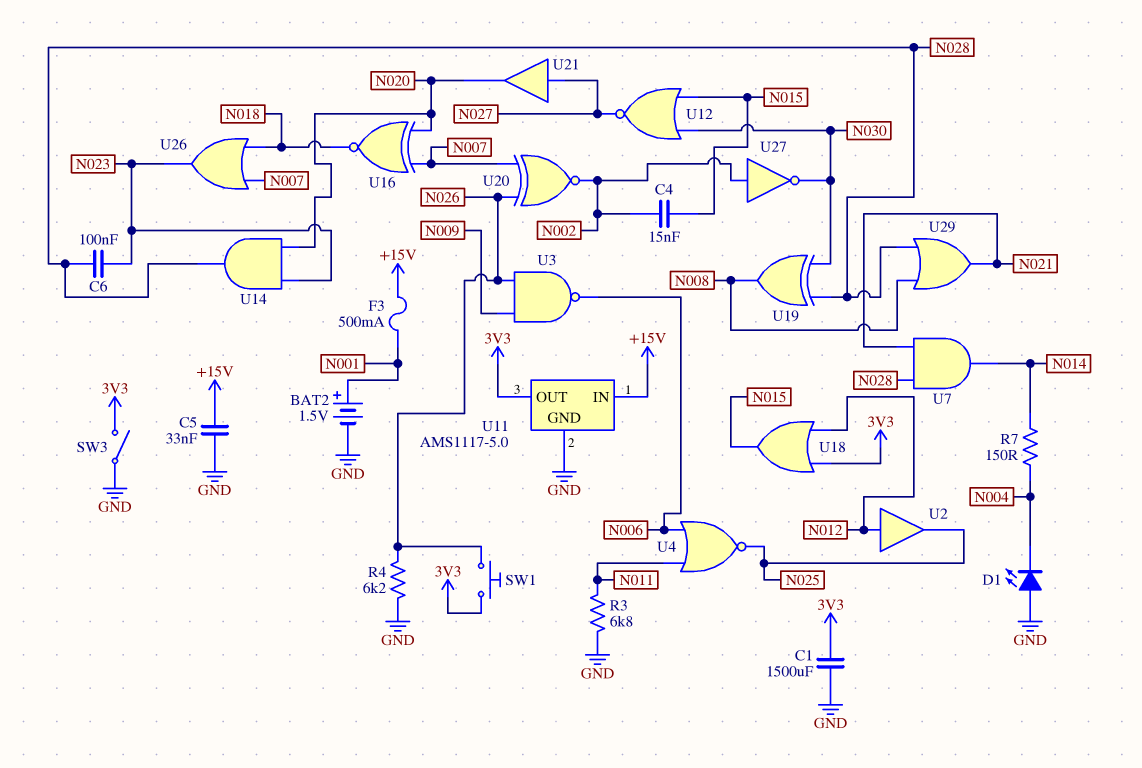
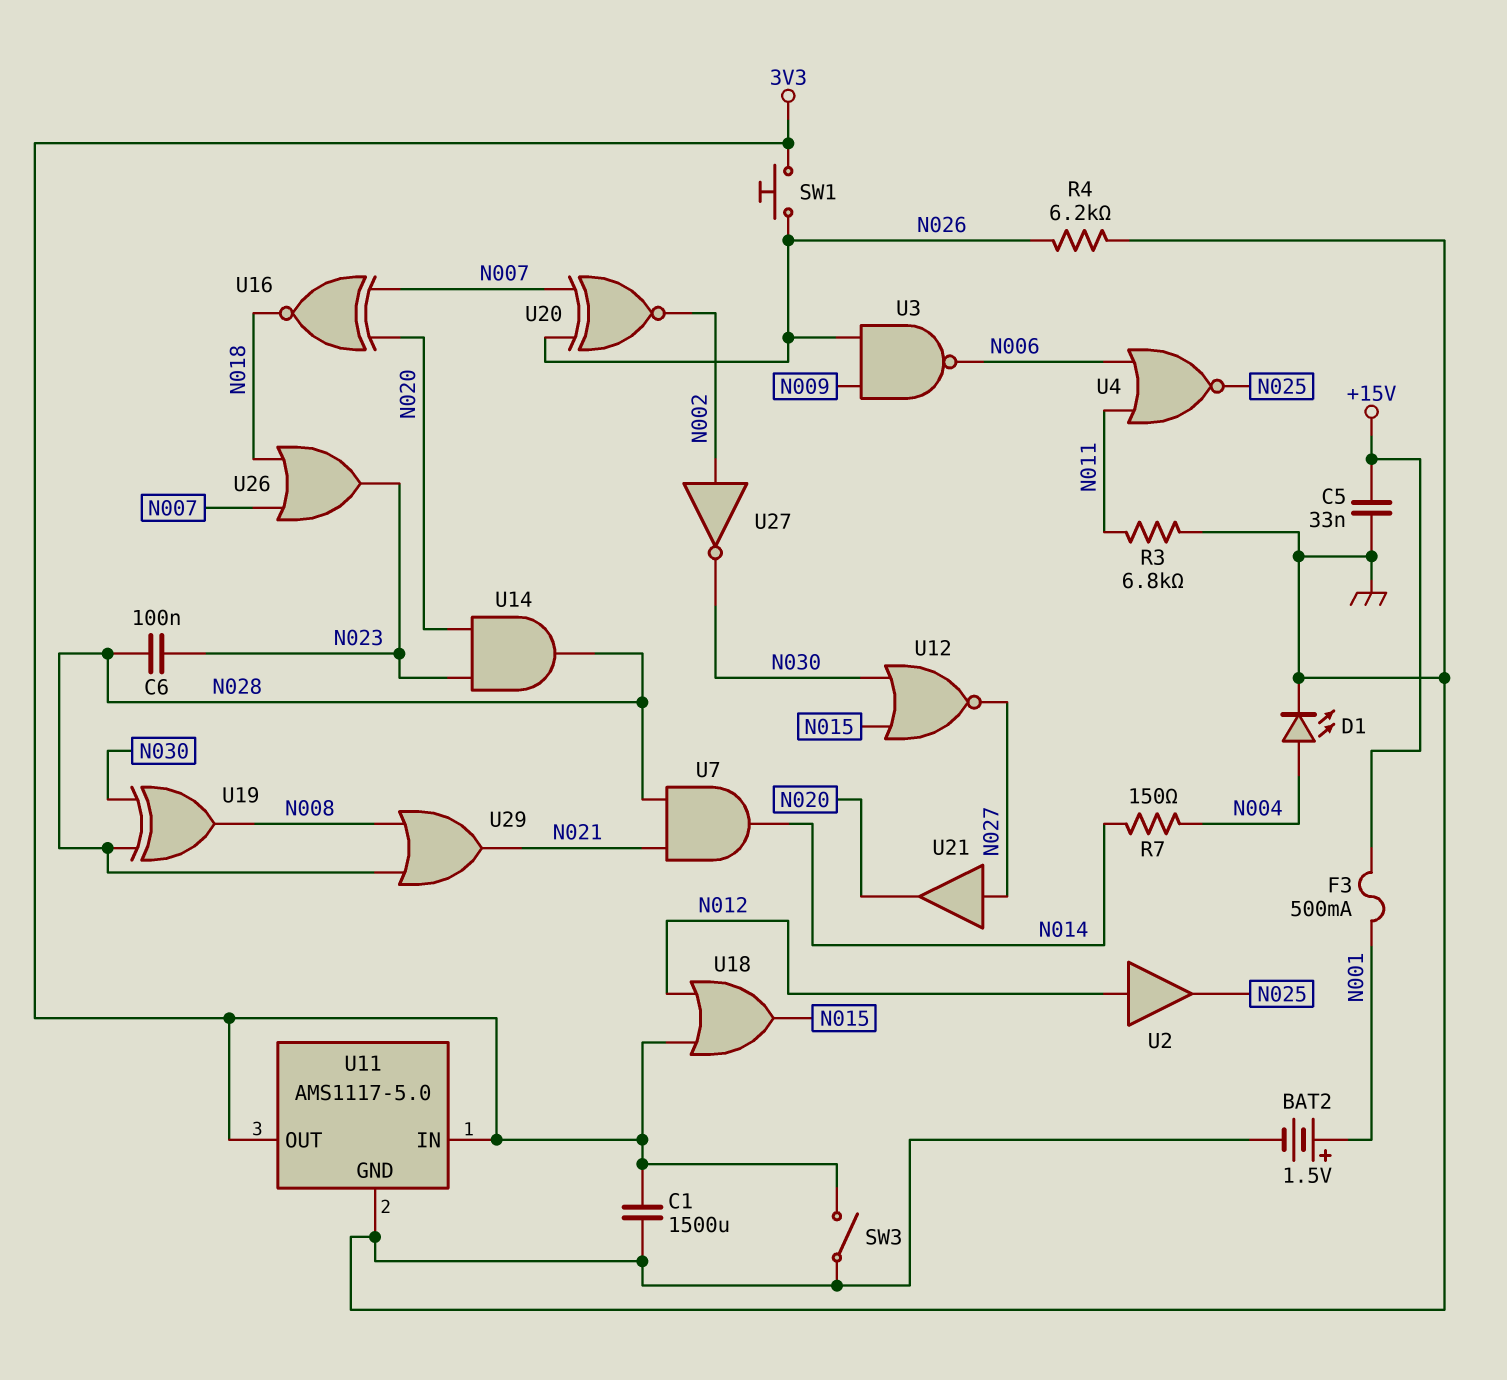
C4: 15nF (N002, N015) -> none
D1: LED (A GND, K N004) -> LED (A N004, K GND)
U11 pin IN: +15V -> 3V3

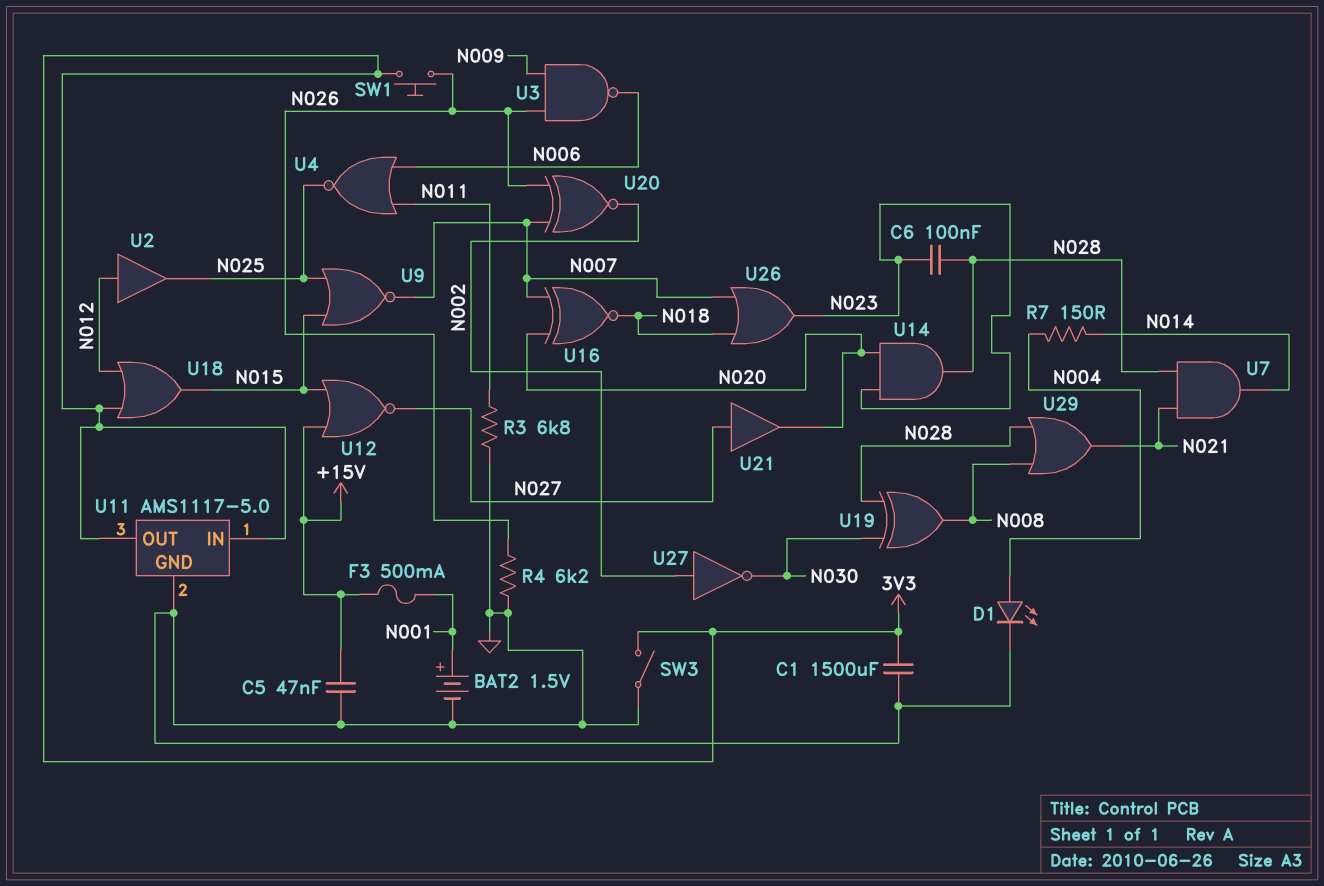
C5: 33nF (+15V, GND) -> 47nF (+15V, GND)
U9: none -> NOR (in N015, in N025, out N007)
U12: NOR (in N015, in N030, out N027) -> NOR (in +15V, in N015, out N027)

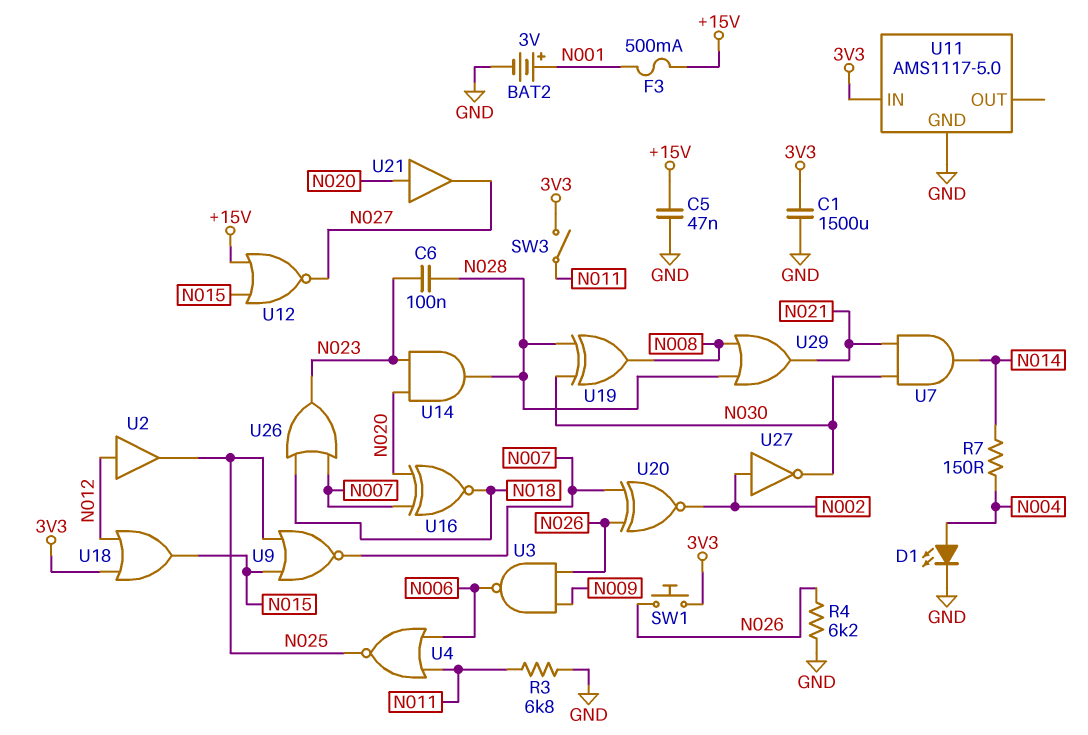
BAT2: 1.5V (plus N001, minus GND) -> 3V (plus N001, minus GND)
SW3: switch (3V3, GND) -> switch (3V3, N011)
U7: AND (in N021, in N028, out N014) -> AND (in N021, in N030, out N014)
U11 pin OUT: 3V3 -> none
U21: buffer (in N027, out N020) -> buffer (in N020, out N027)

